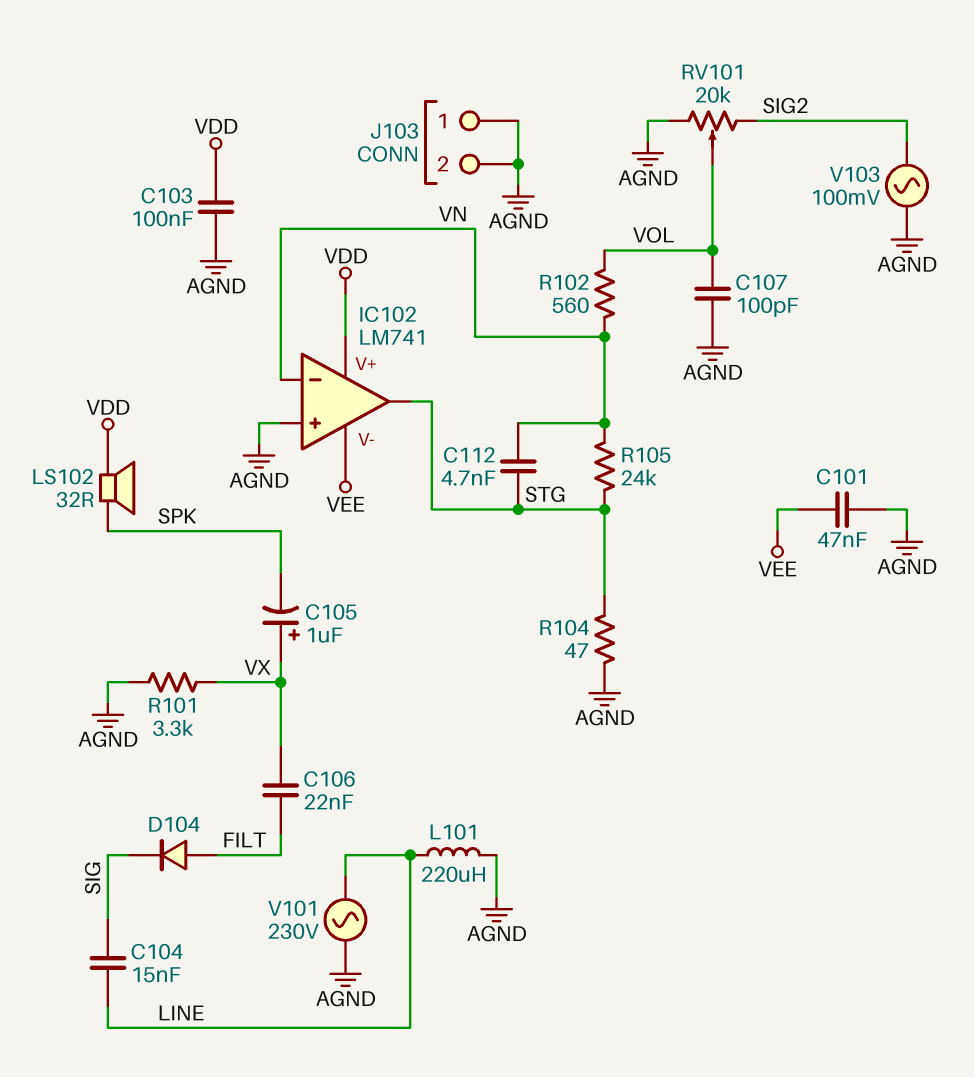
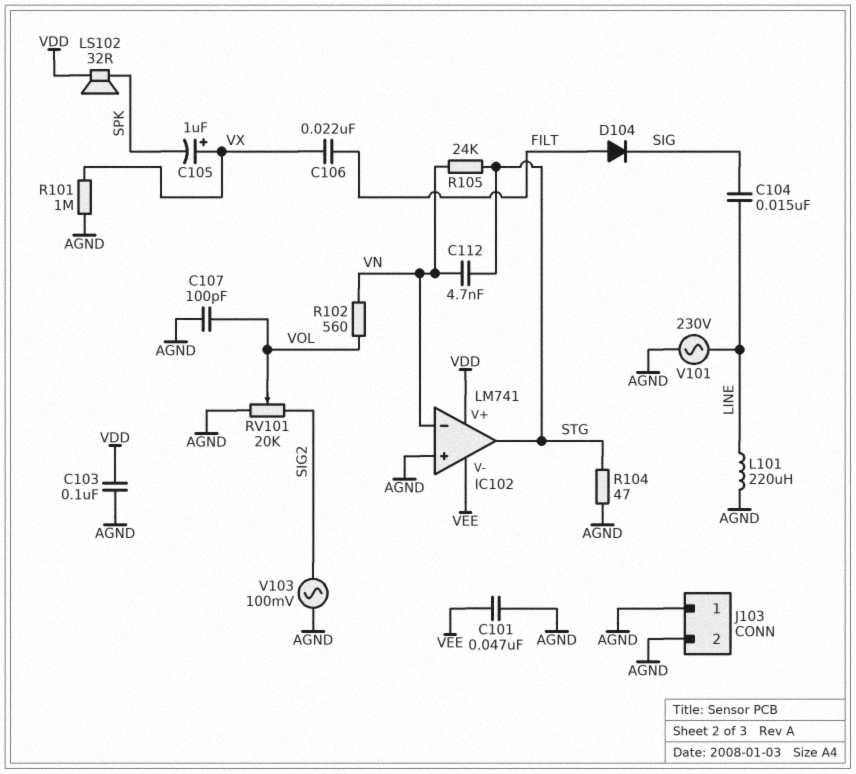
R101: 3.3k (AGND, VX) -> 1M (AGND, VX)

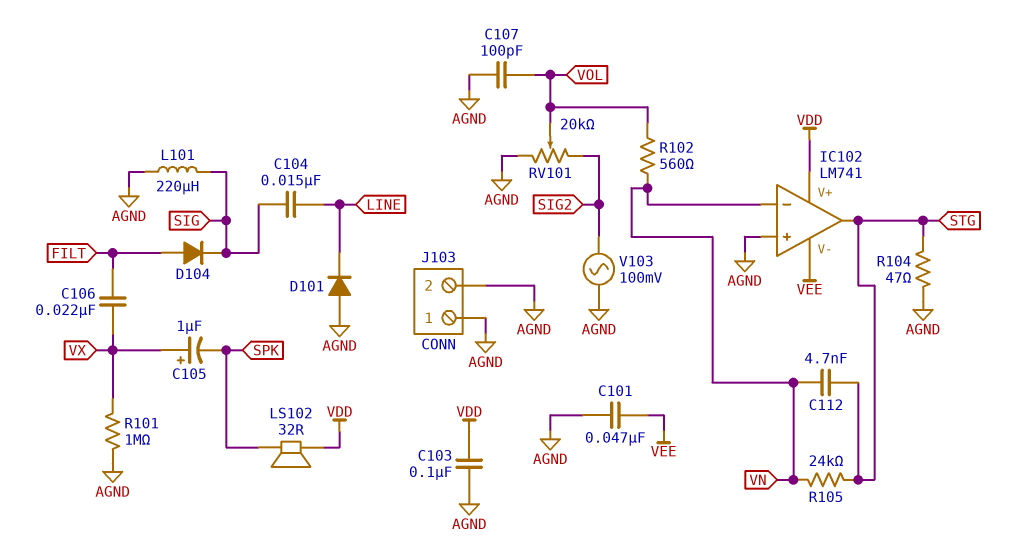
D101: none -> diode (A AGND, K LINE)
L101: 220uH (AGND, LINE) -> 220uH (AGND, SIG)
V101: AC 230V (AGND, LINE) -> none

